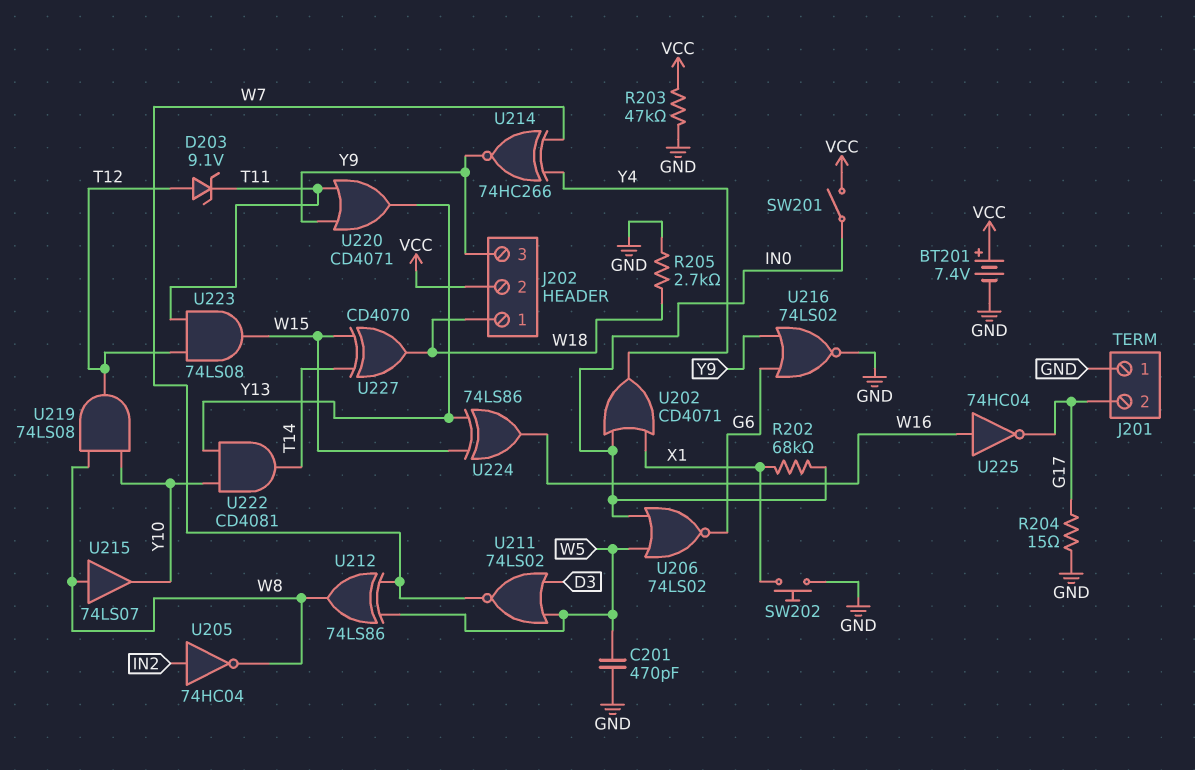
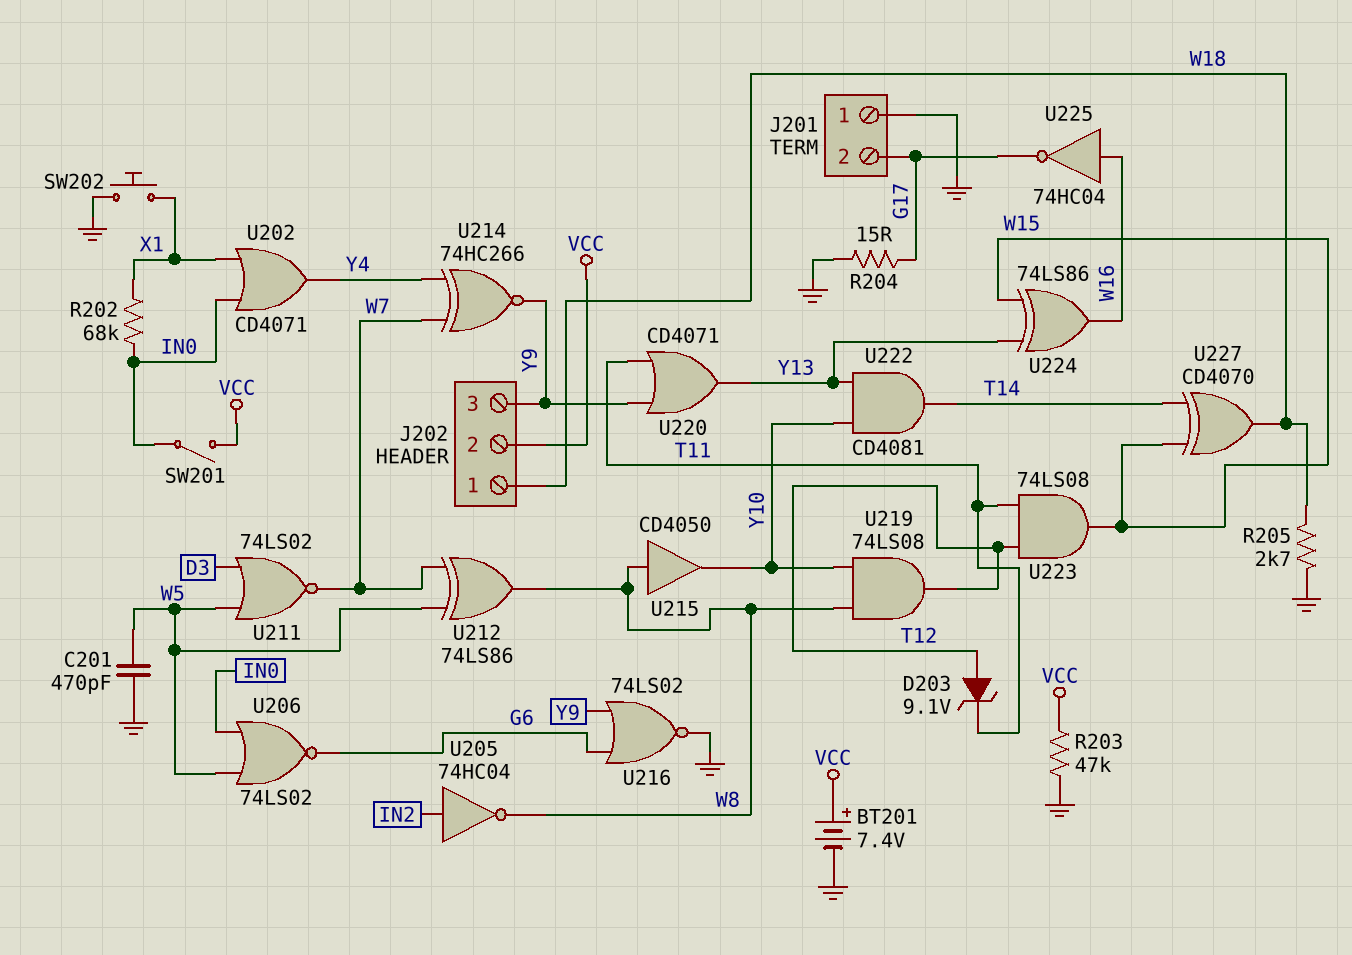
U215: buffer 74LS07 (in W8, out Y10) -> buffer CD4050 (in W8, out Y10)

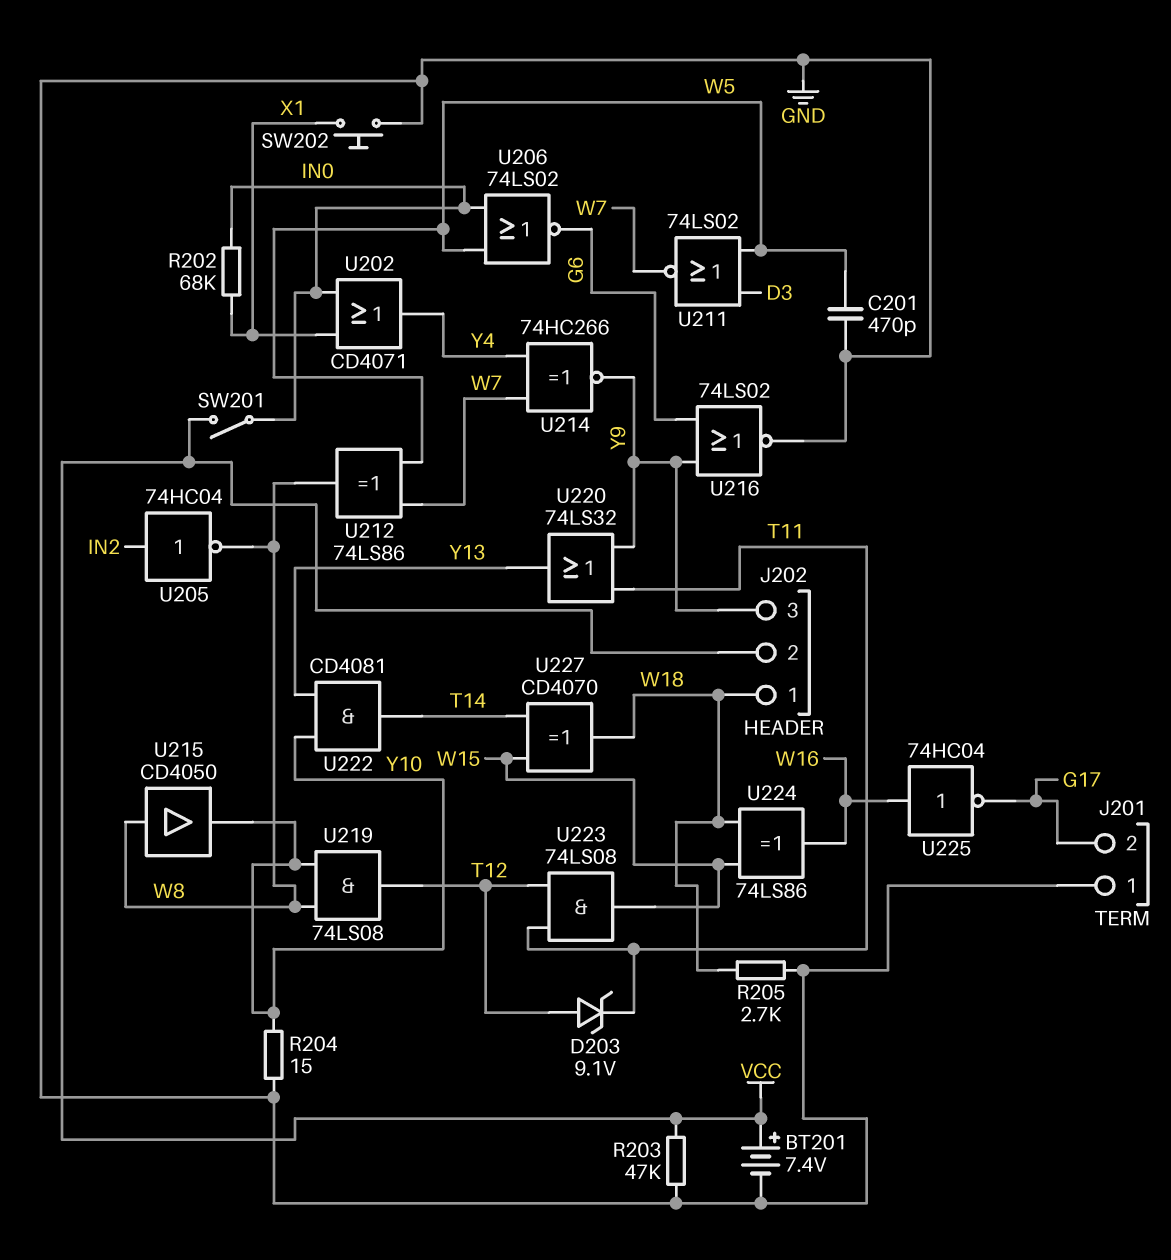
R204: 15 (G17, GND) -> 15 (GND, Y10)
U220: OR CD4071 (in T11, in Y9, out Y13) -> OR 74LS32 (in T11, in Y9, out Y13)
U224: XOR 74LS86 (in W15, in Y13, out W16) -> XOR 74LS86 (in W15, in W18, out W16)

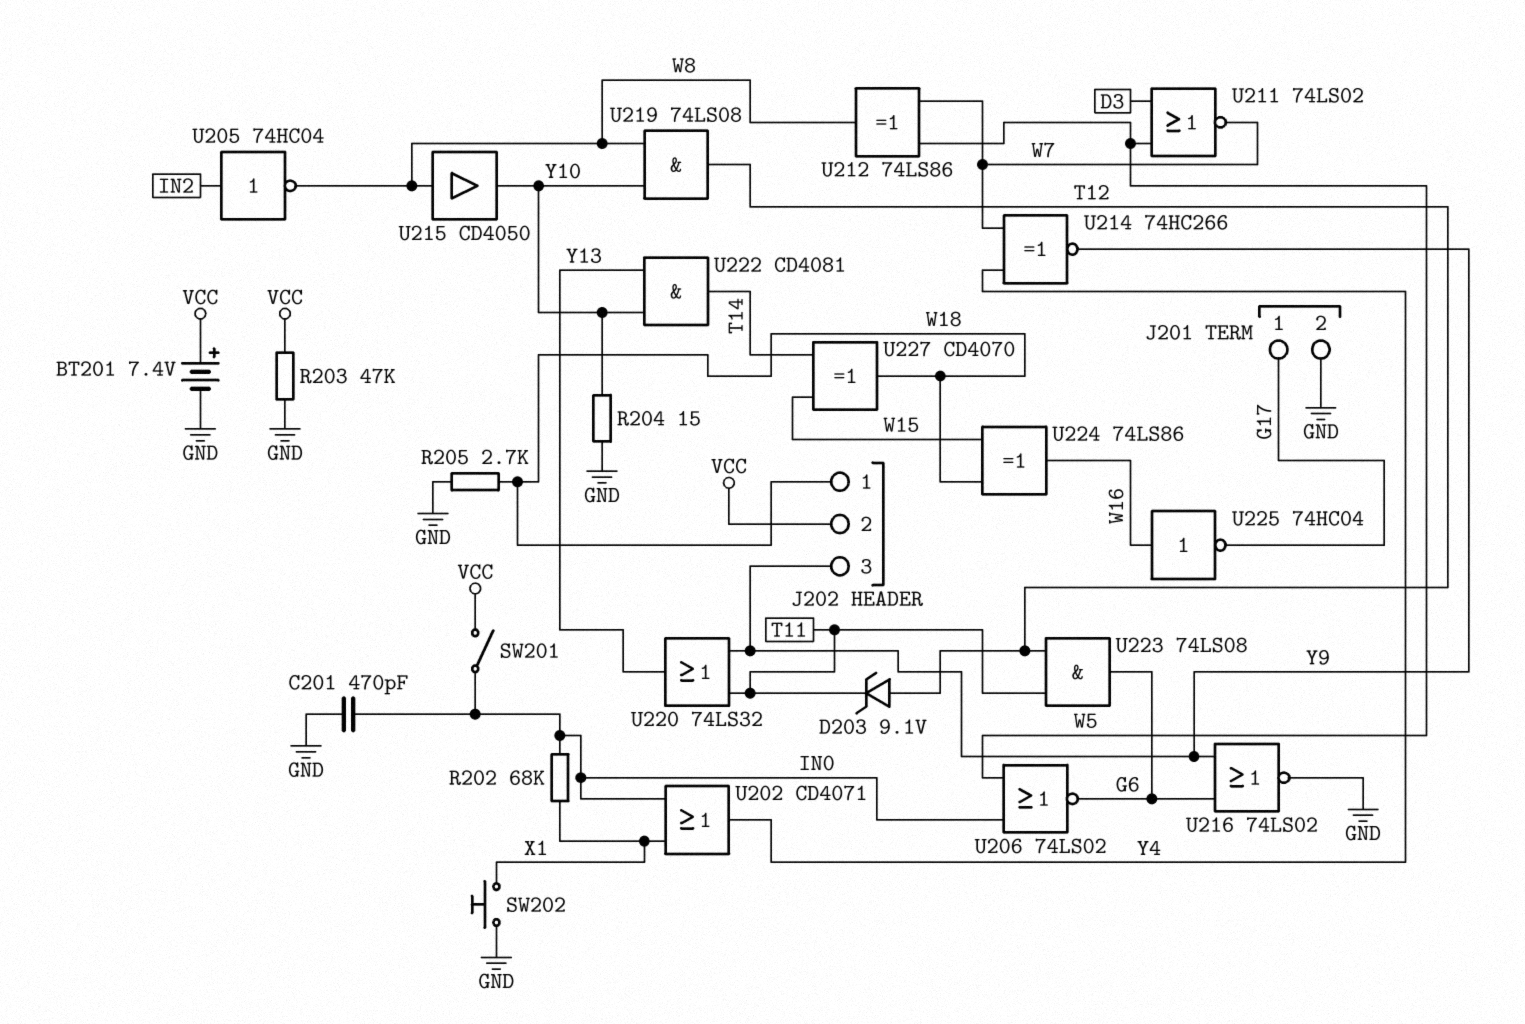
C201: 470pF (GND, W5) -> 470pF (GND, IN0)
J201 pin 1: GND -> G17
J201 pin 2: G17 -> GND
U223: AND 74LS08 (in T11, in T12, out W15) -> AND 74LS08 (in T11, in T12, out G6)

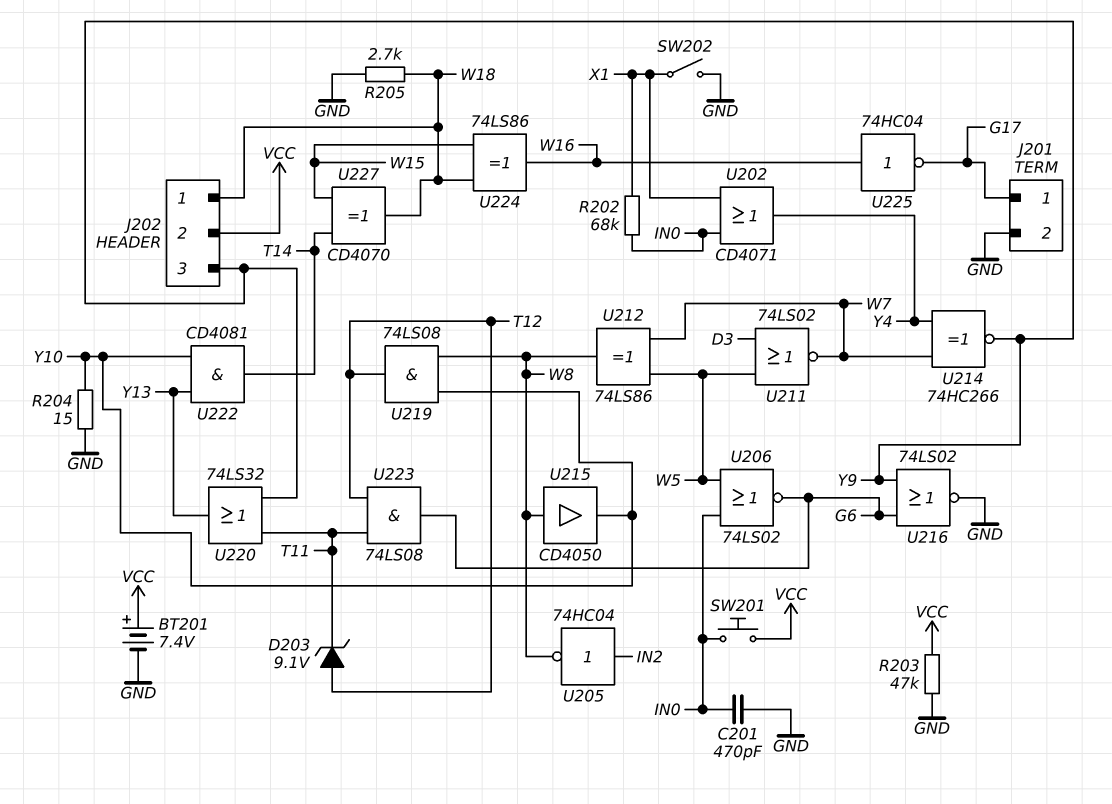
SW201: switch (IN0, VCC) -> button (IN0, VCC)
SW202: button (GND, X1) -> switch (GND, X1)

